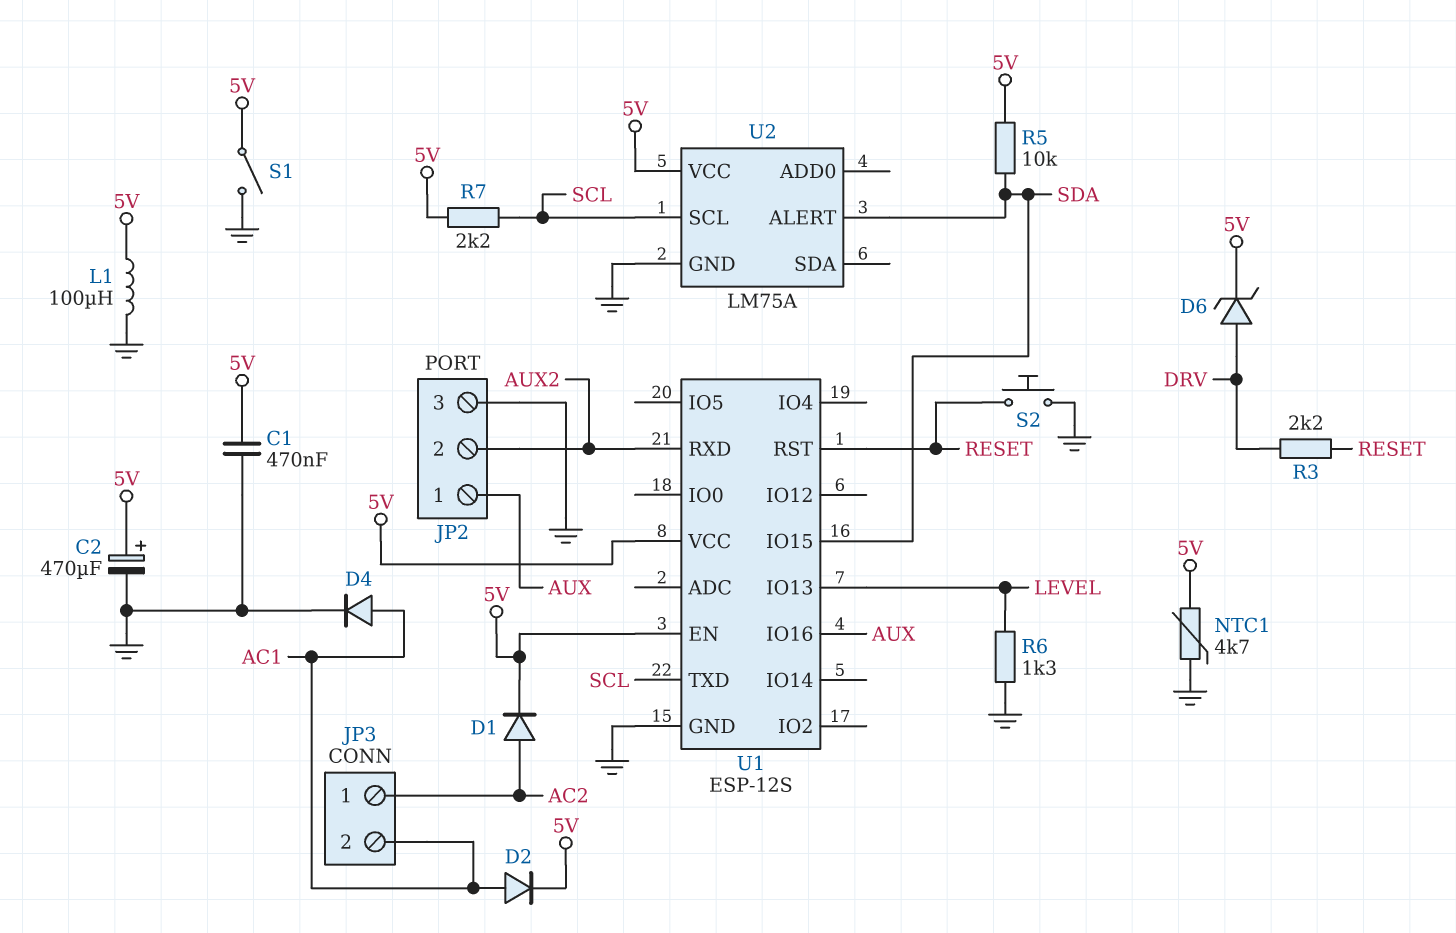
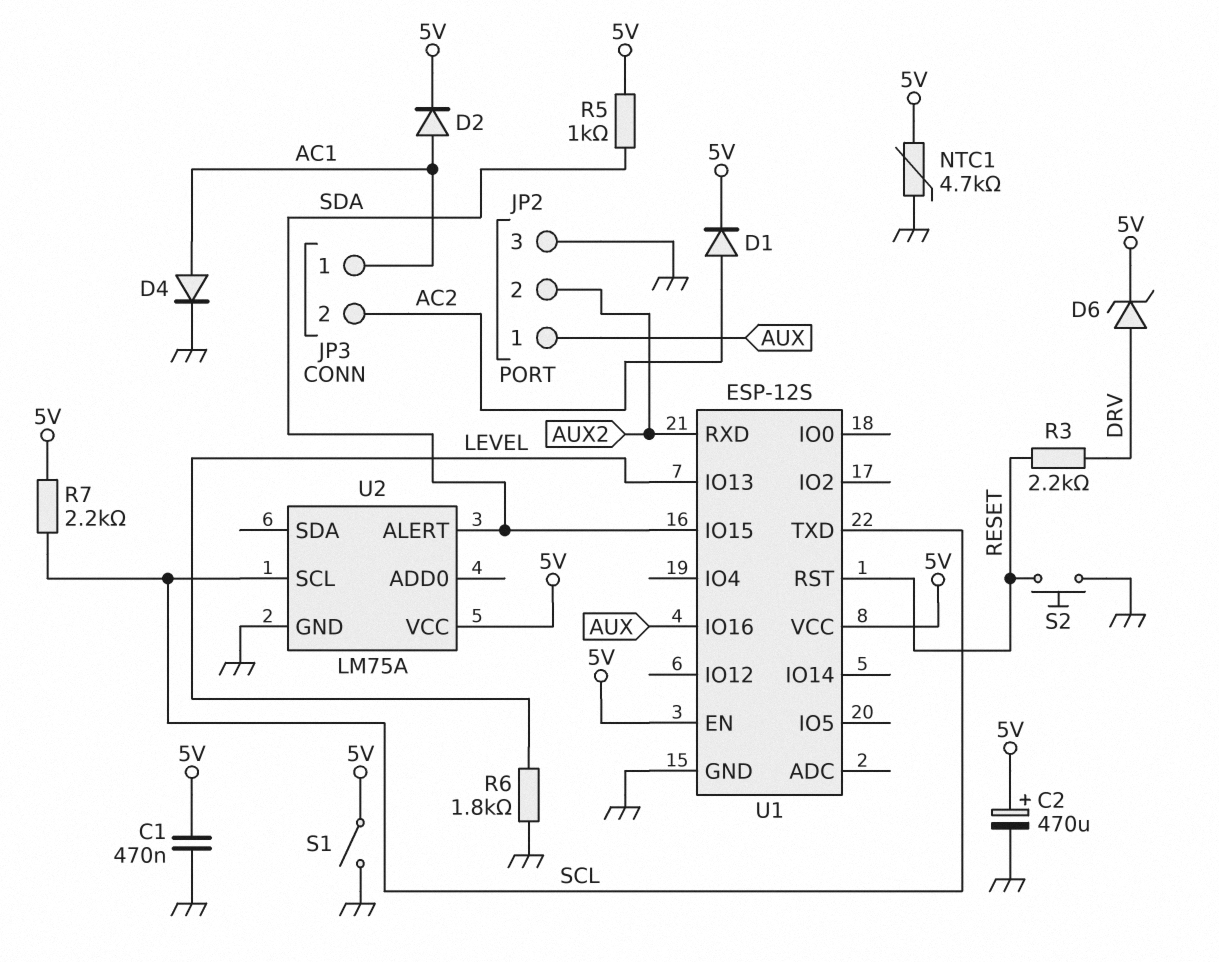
JP3 pin 1: AC2 -> AC1
JP3 pin 2: AC1 -> AC2
L1: 100uH (5V, GND) -> none
R5: 10k (5V, SDA) -> 1k (5V, SDA)
R6: 1.3k (GND, LEVEL) -> 1.8k (GND, LEVEL)

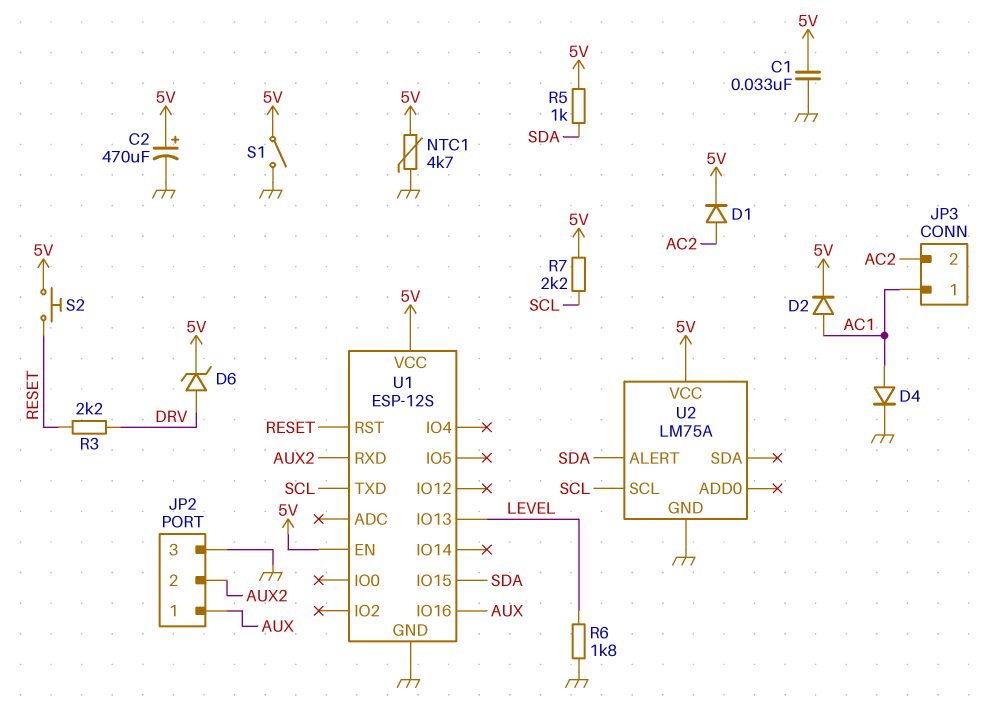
C1: 470nF (5V, GND) -> 33nF (5V, GND)
S2: button (GND, RESET) -> button (5V, RESET)

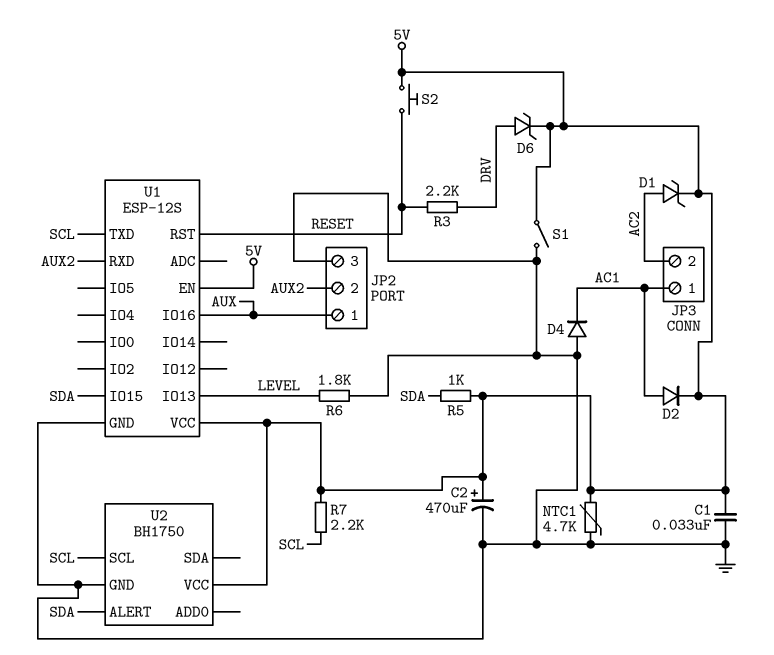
D1: diode (A AC2, K 5V) -> zener (A AC2, K 5V)
D4: diode (A AC1, K GND) -> diode (A GND, K AC1)
U2: LM75A -> BH1750

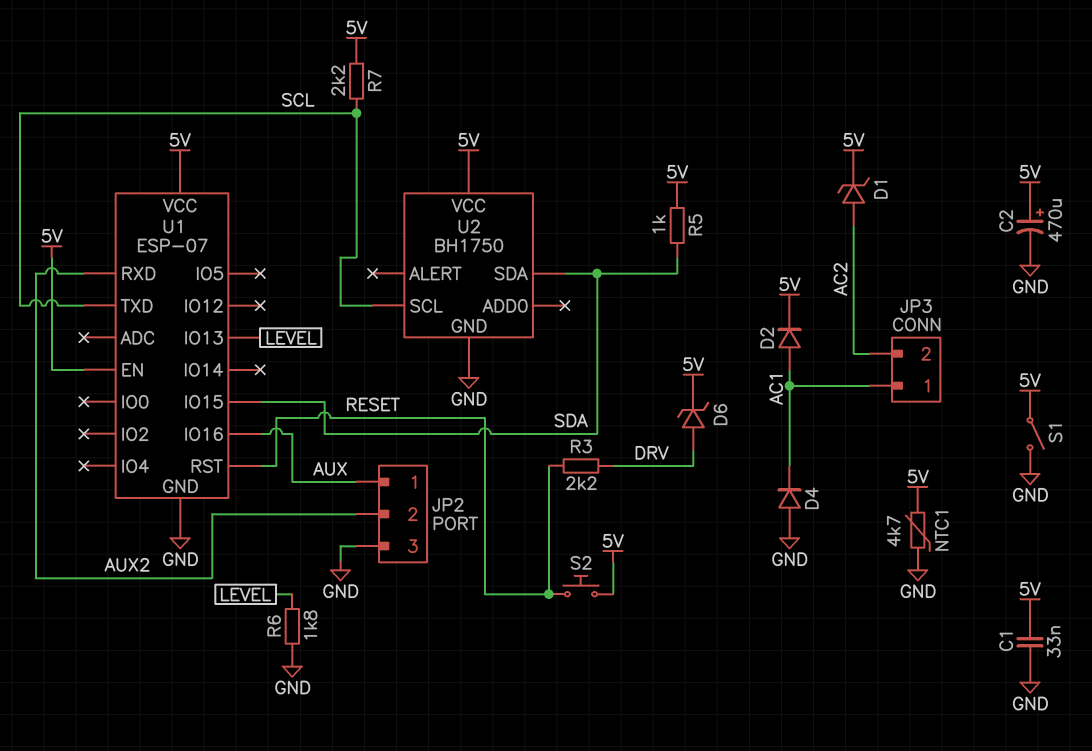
U1: ESP-12S -> ESP-07
U2 pin ALERT: SDA -> none
U2 pin SDA: none -> SDA

